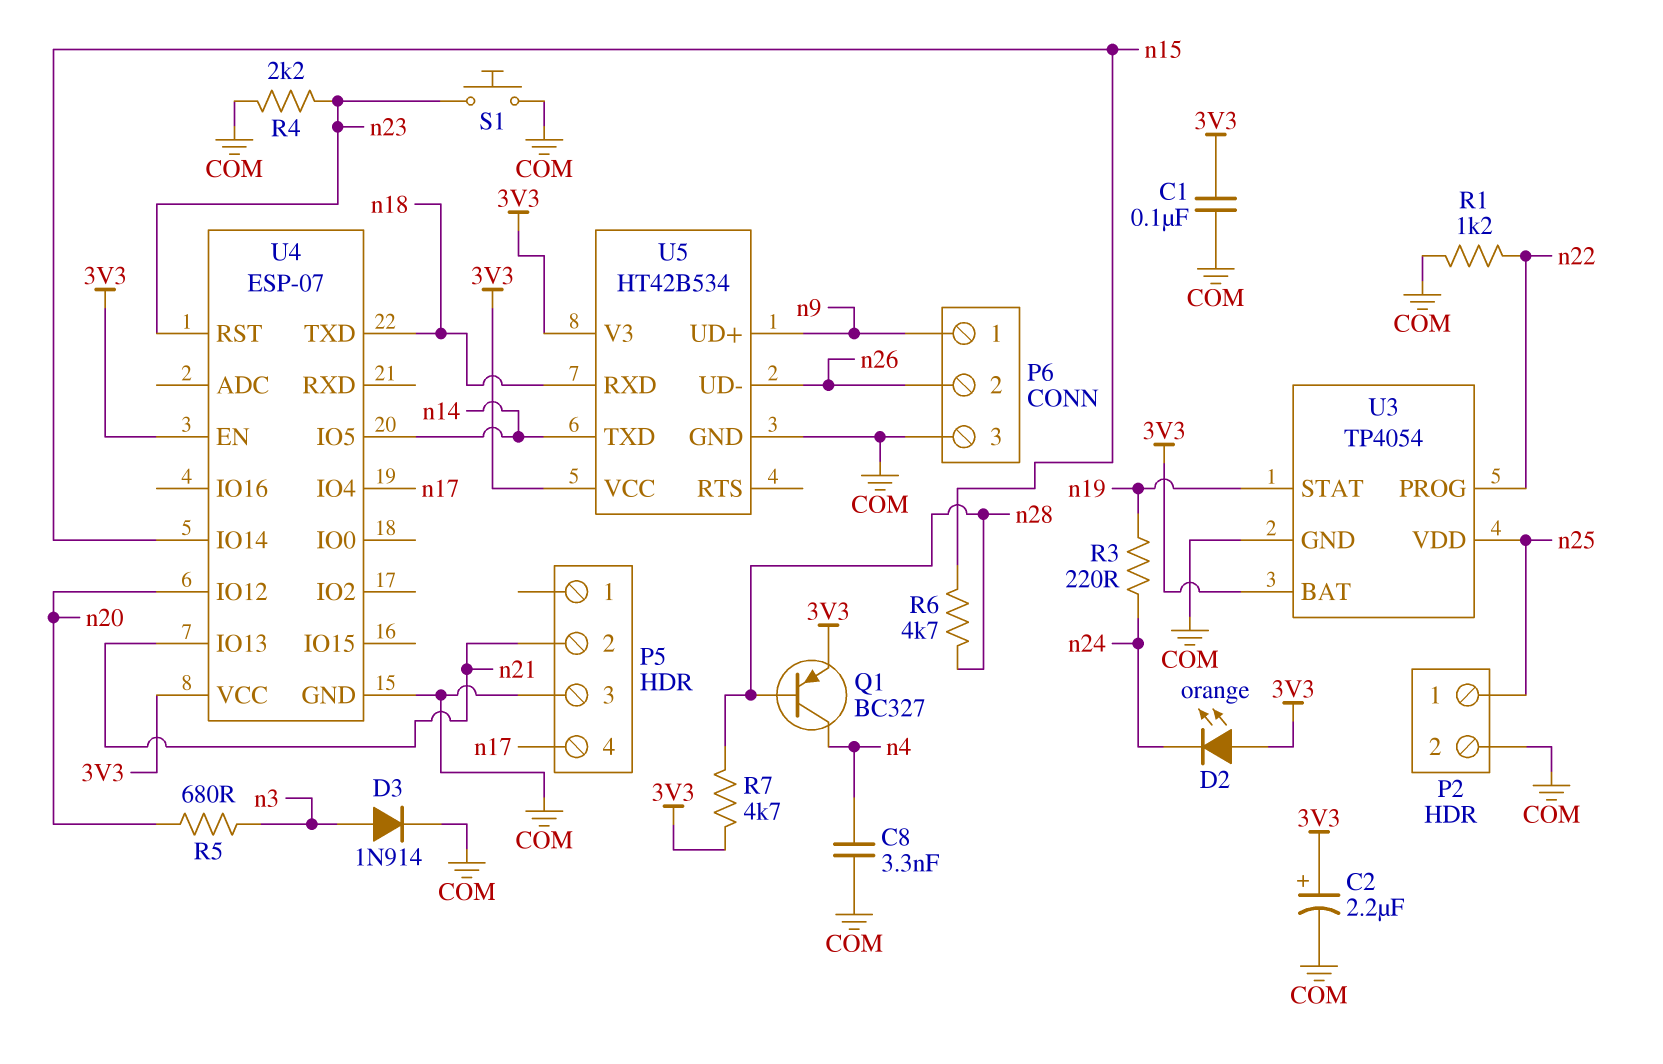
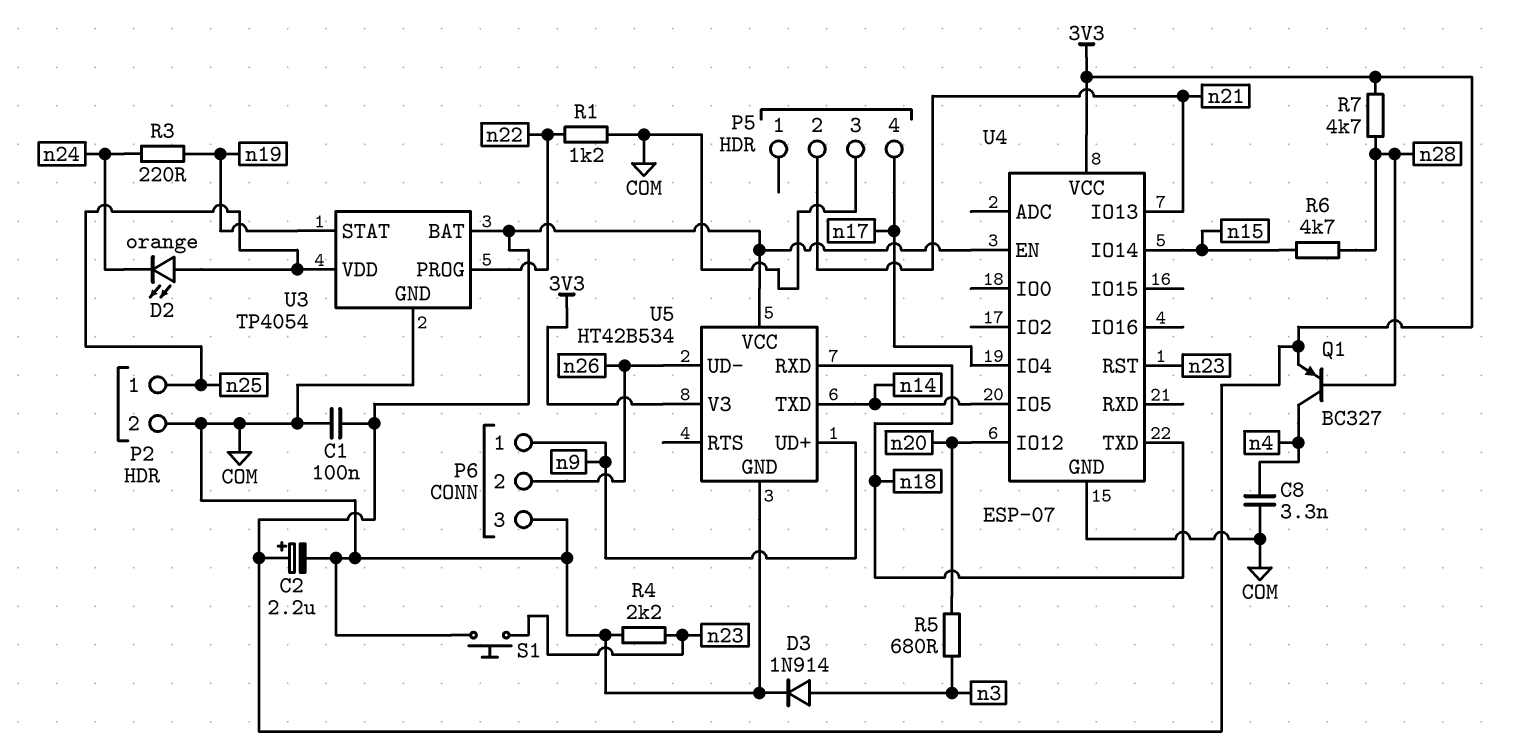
D2: LED orange (A 3V3, K n24) -> LED orange (A n25, K n24)

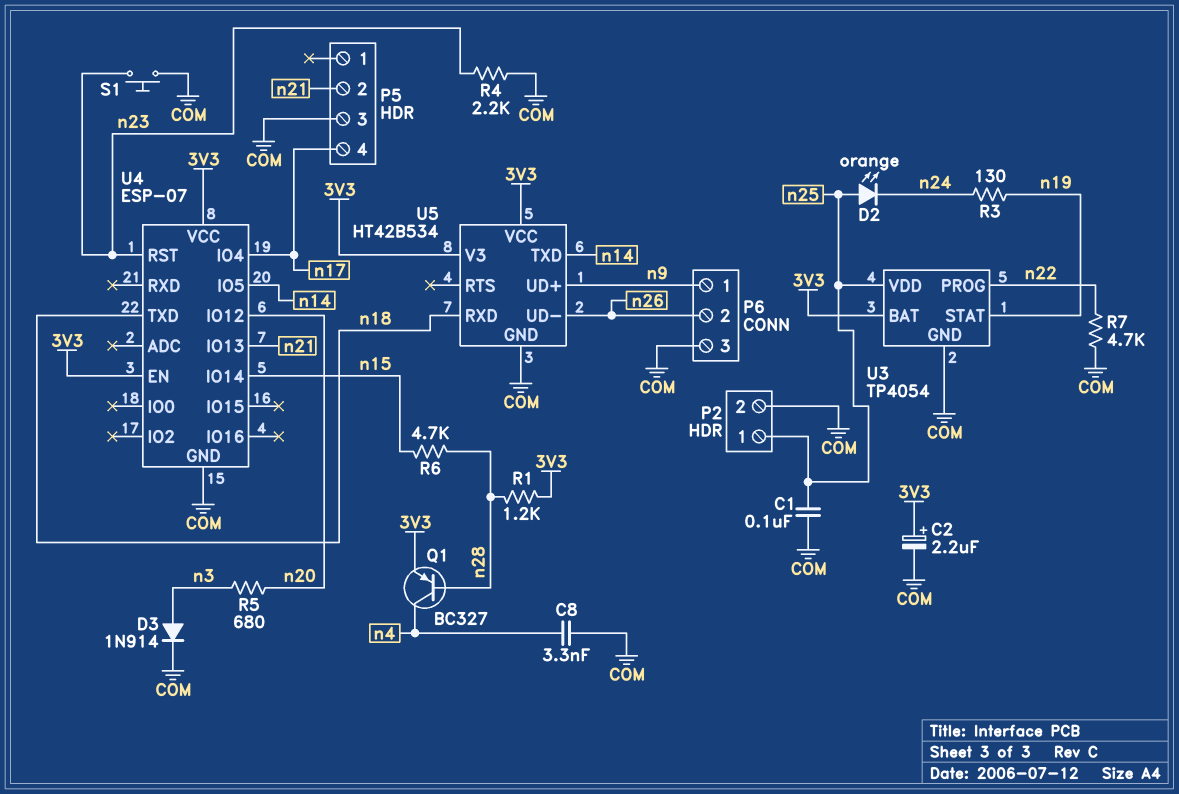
C1: 100nF (3V3, COM) -> 100nF (COM, n25)
R1: 1.2k (COM, n22) -> 1.2k (3V3, n28)
R3: 220 (n19, n24) -> 130 (n19, n24)
R7: 4.7k (3V3, n28) -> 4.7k (COM, n22)

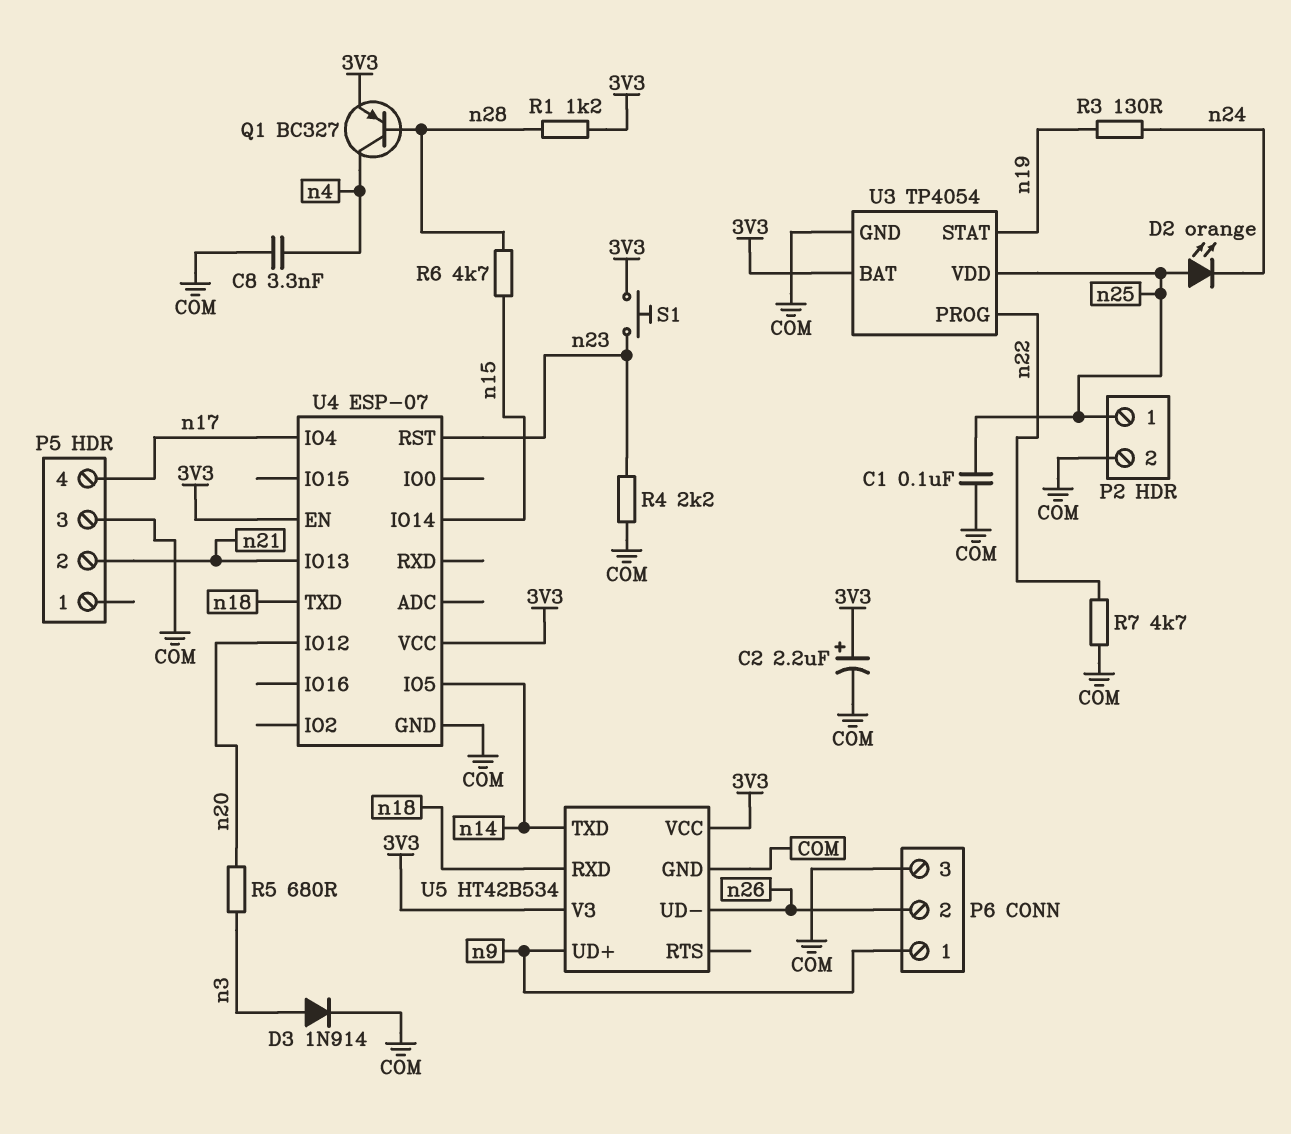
S1: button (COM, n23) -> button (3V3, n23)

